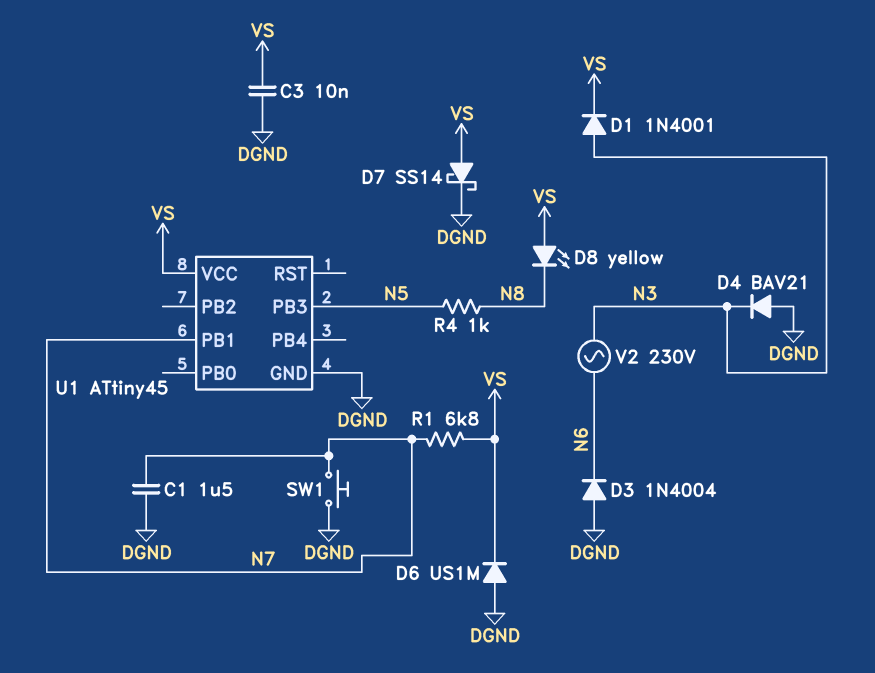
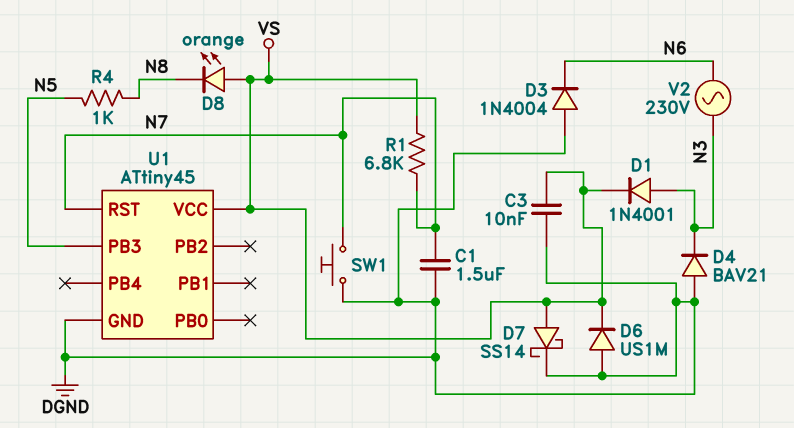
D8: LED yellow (A VS, K N8) -> LED orange (A VS, K N8)
U1 pin PB1: N7 -> none
U1 pin RST: none -> N7

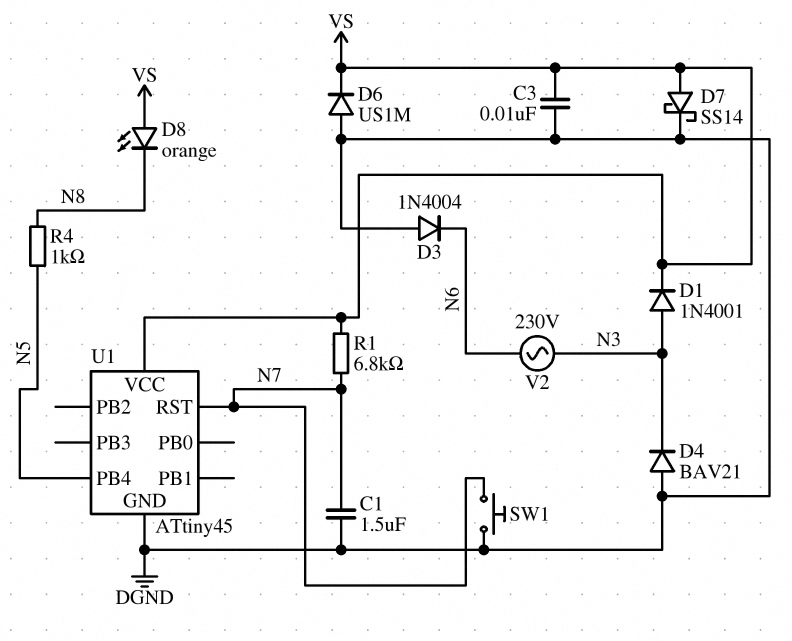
U1 pin PB3: N5 -> none
U1 pin PB4: none -> N5

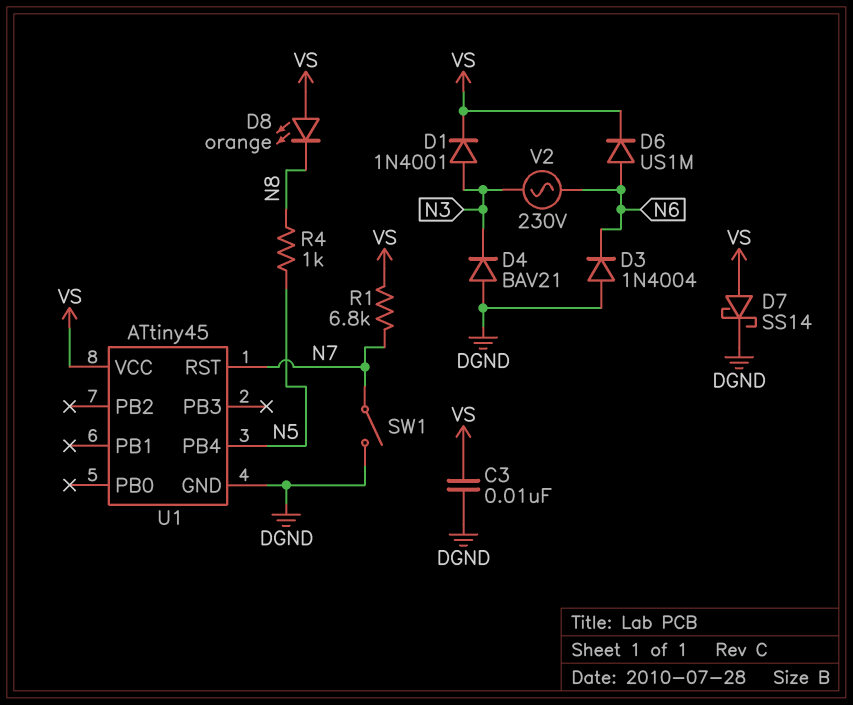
C1: 1.5uF (DGND, N7) -> none
D6: diode US1M (A DGND, K VS) -> diode US1M (A N6, K VS)
SW1: button (DGND, N7) -> switch (DGND, N7)

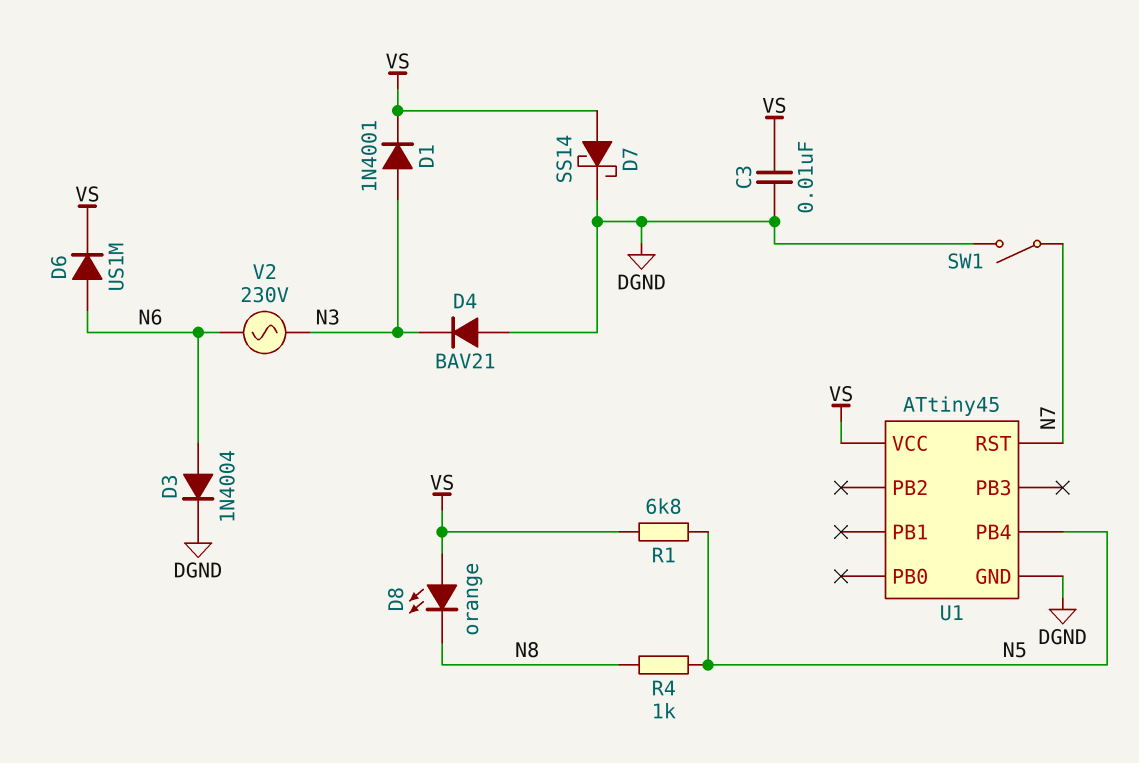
D3: diode 1N4004 (A DGND, K N6) -> diode 1N4004 (A N6, K DGND)
R1: 6.8k (N7, VS) -> 6.8k (N5, VS)

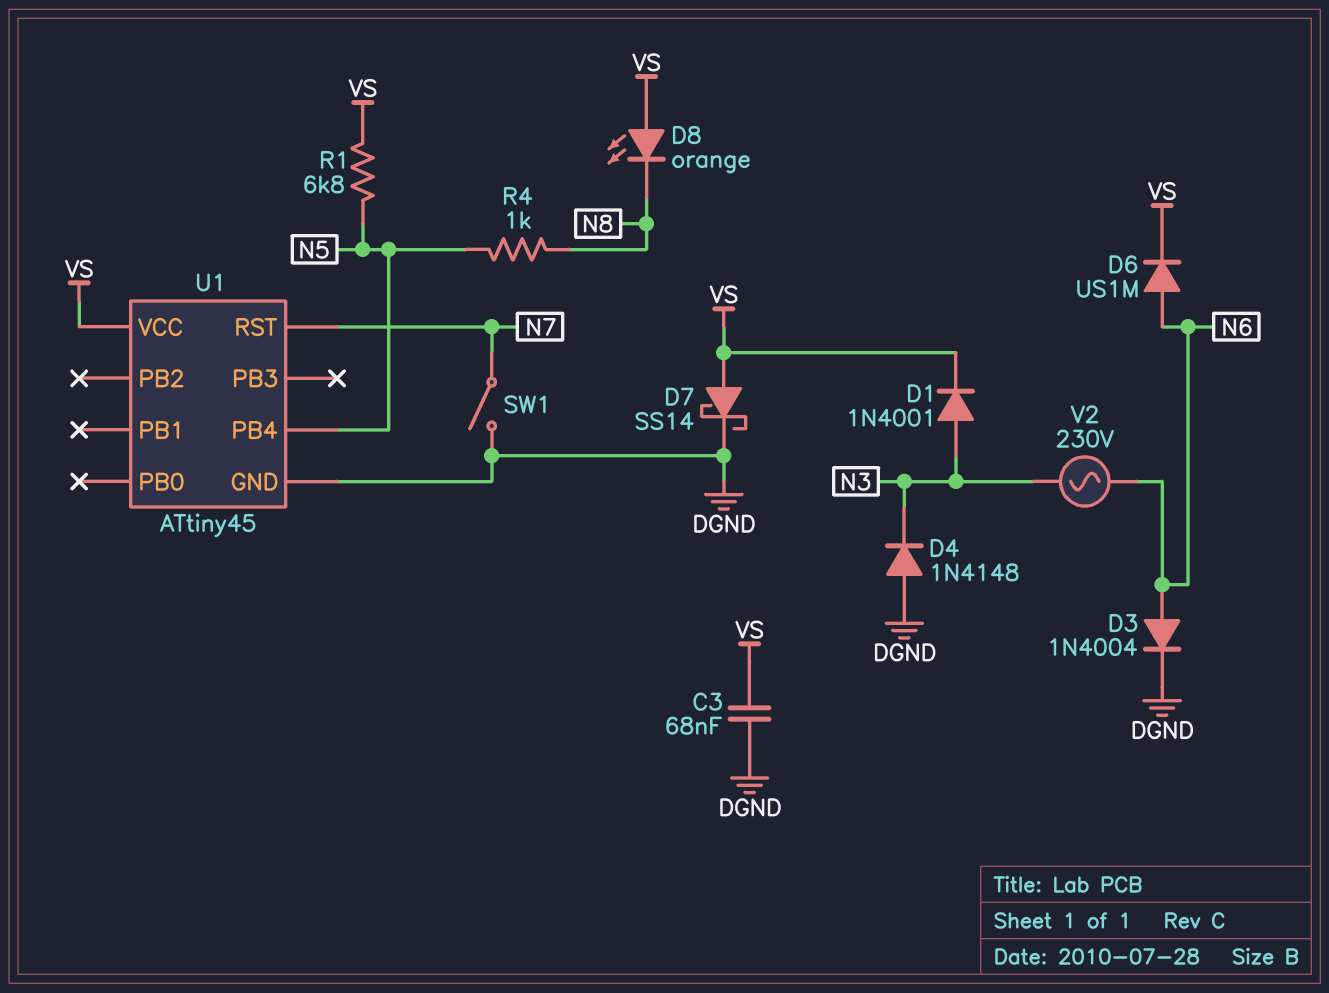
C3: 10nF (DGND, VS) -> 68nF (DGND, VS)
D4: diode BAV21 (A DGND, K N3) -> diode 1N4148 (A DGND, K N3)

